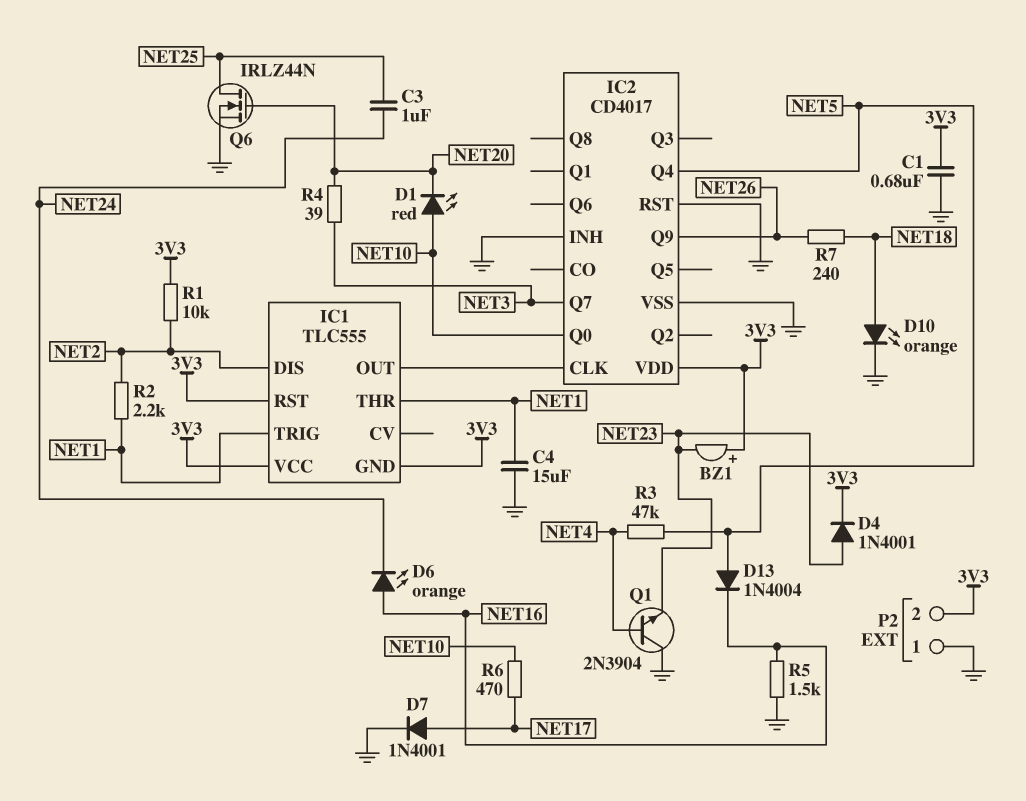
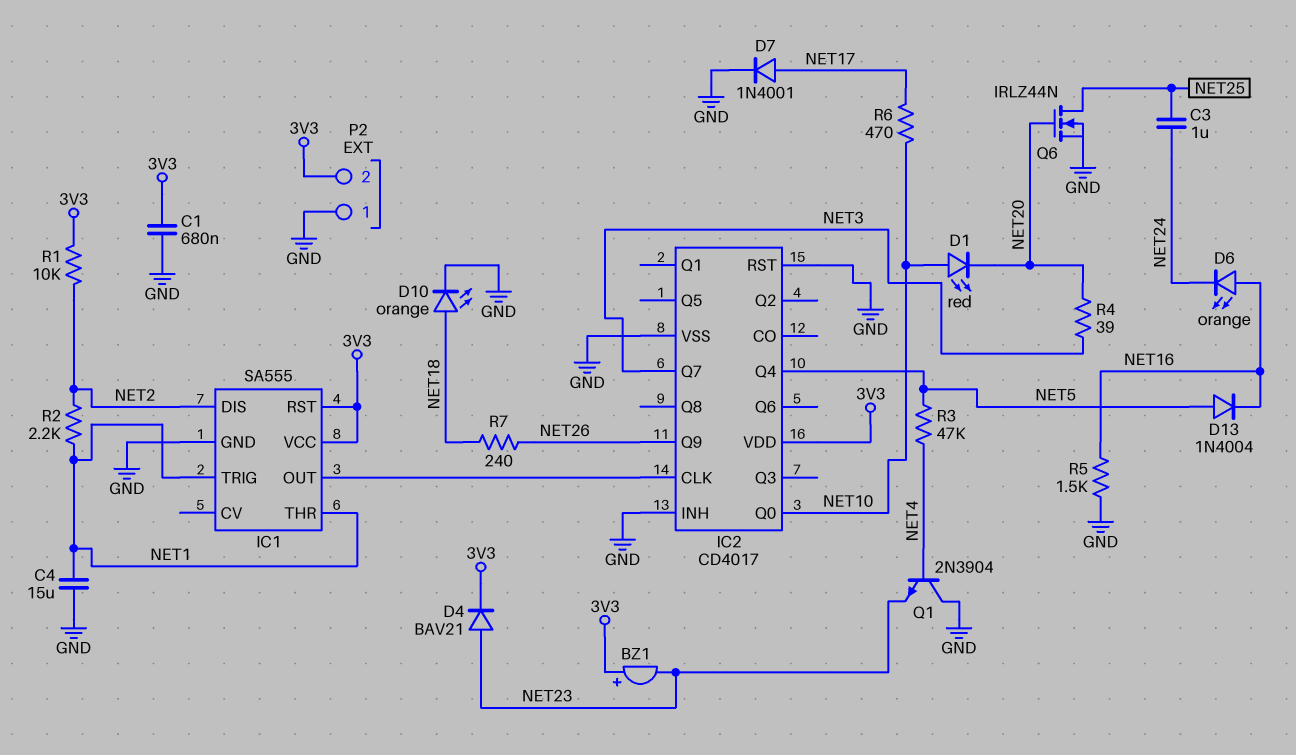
D4: diode 1N4001 (A NET23, K 3V3) -> diode BAV21 (A NET23, K 3V3)
IC1: TLC555 -> SA555
IC1 pin GND: 3V3 -> GND

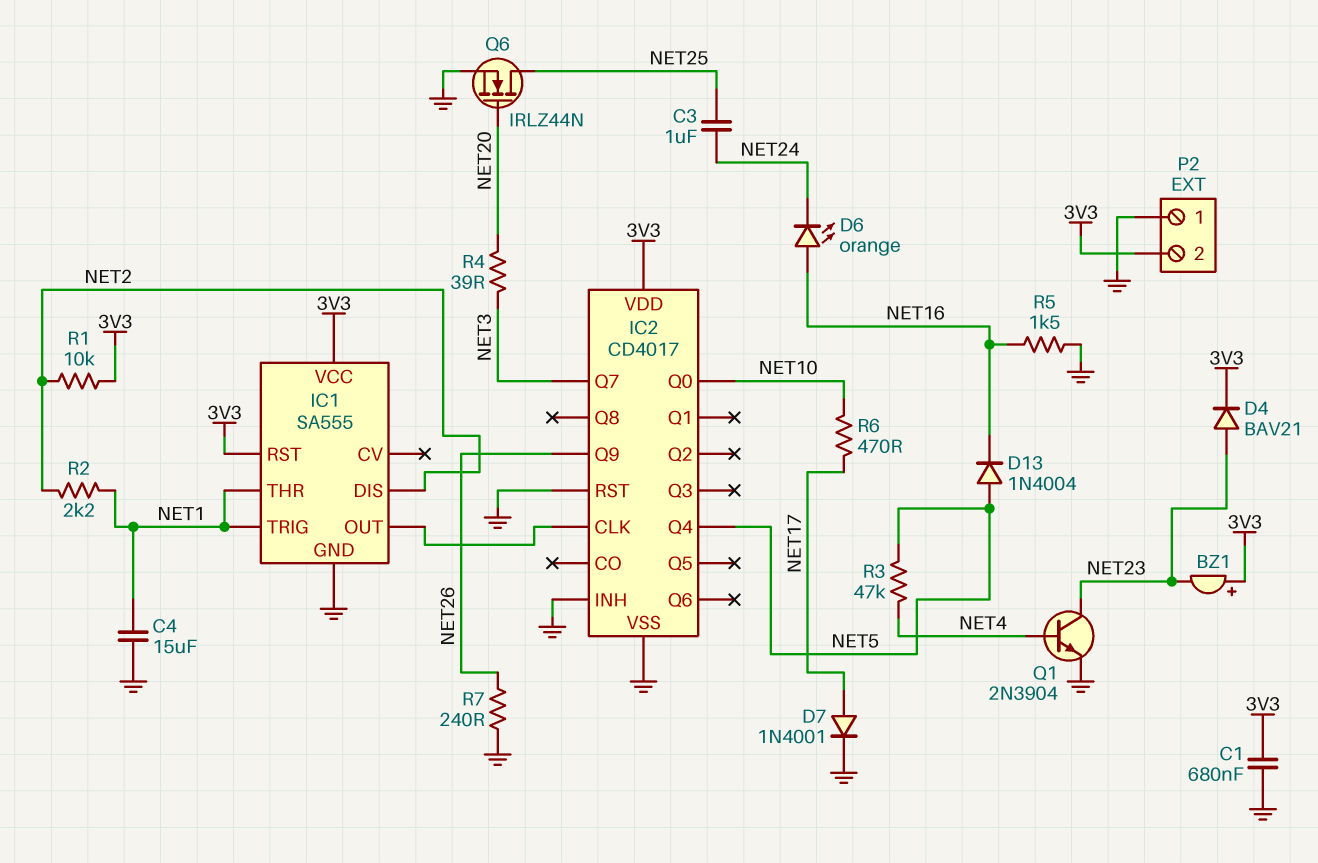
D1: LED red (A NET10, K NET20) -> none
D10: LED orange (A NET18, K GND) -> none
Q1: NPN 2N3904 (B NET4, C GND, E NET23) -> NPN 2N3904 (B NET4, C NET23, E GND)
R7: 240 (NET18, NET26) -> 240 (GND, NET26)

